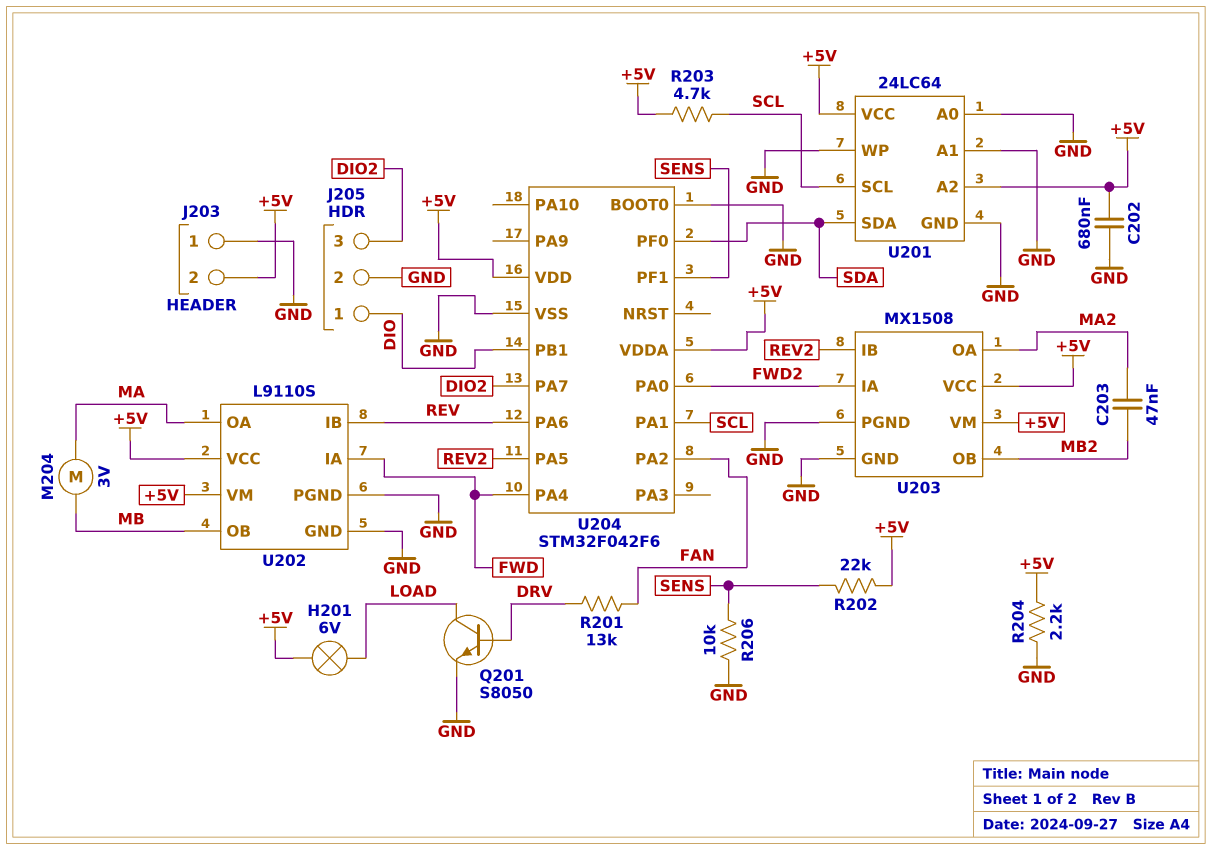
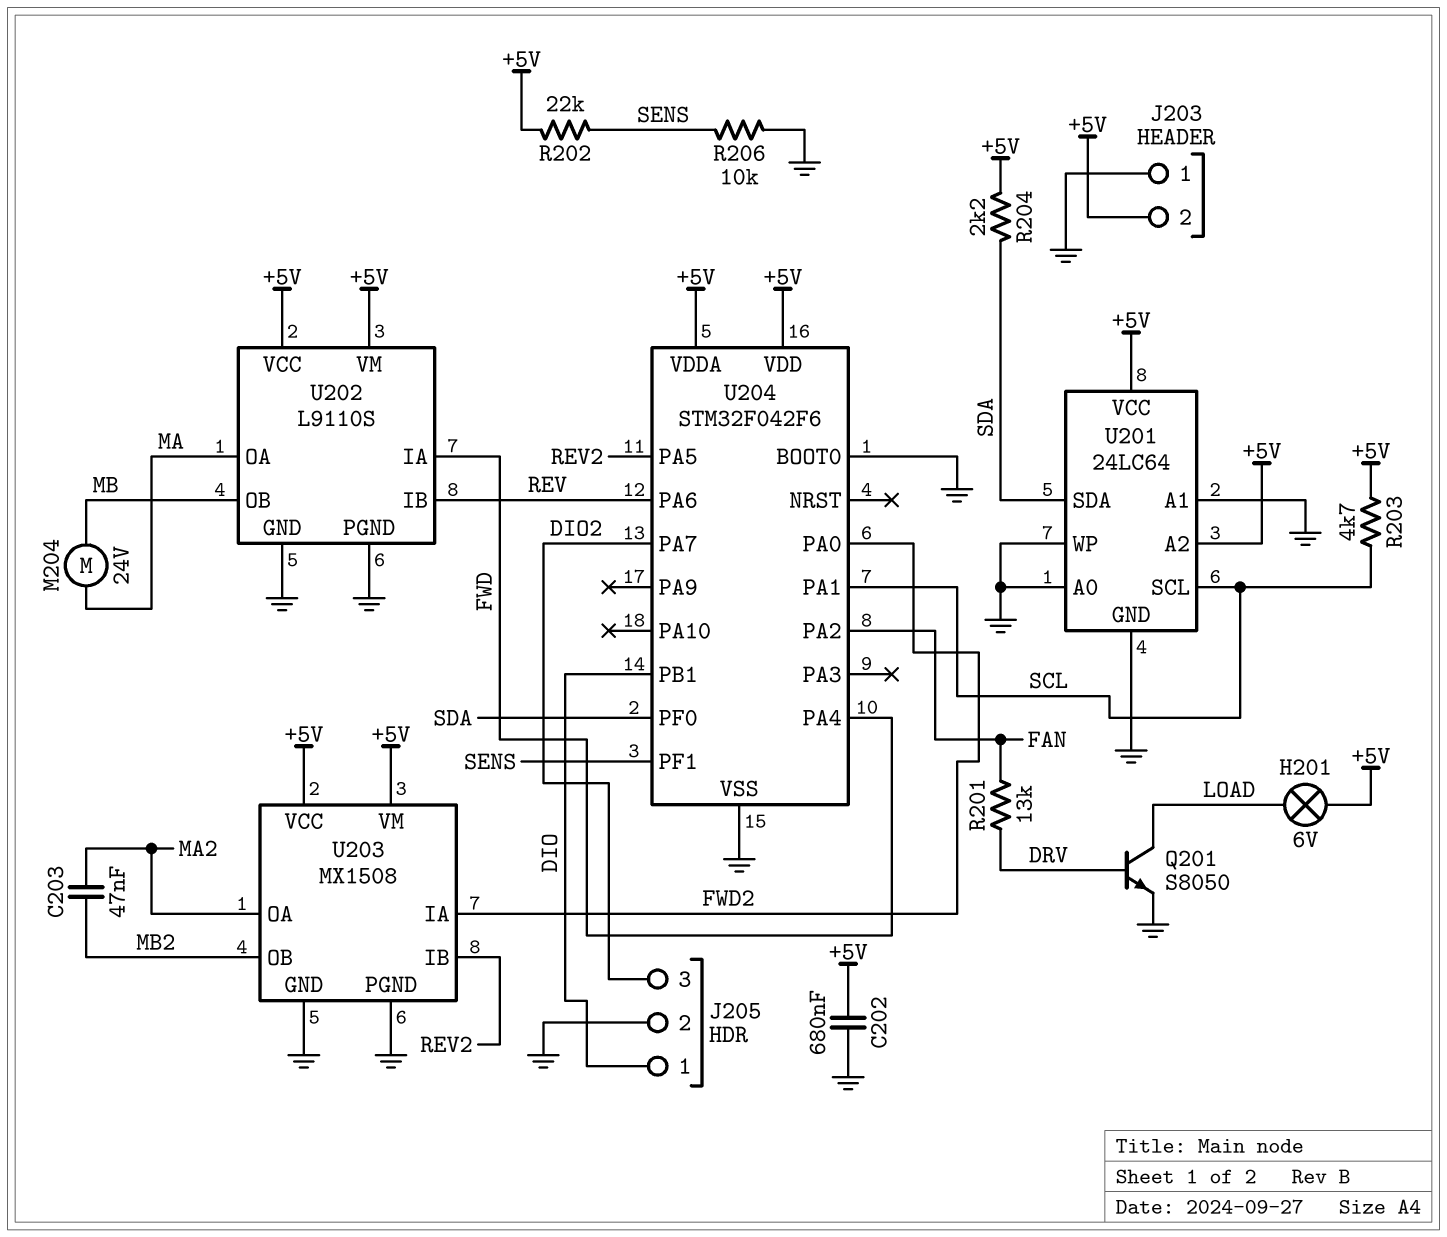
M204: motor 3V (MA, MB) -> motor 24V (MA, MB)
R204: 2.2k (+5V, GND) -> 2.2k (+5V, SDA)

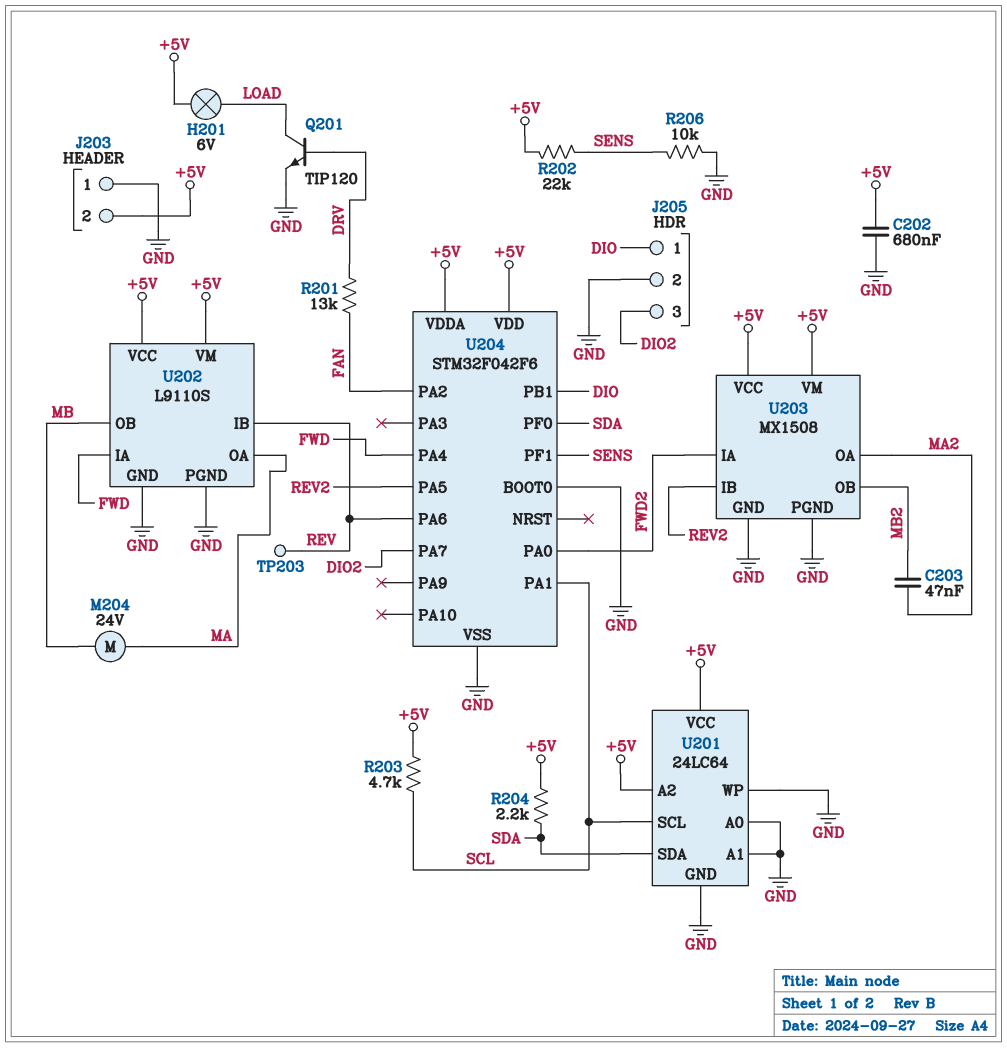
Q201: NPN S8050 (B DRV, C LOAD, E GND) -> NPN TIP120 (B DRV, C LOAD, E GND)
TP203: none -> test point (REV)

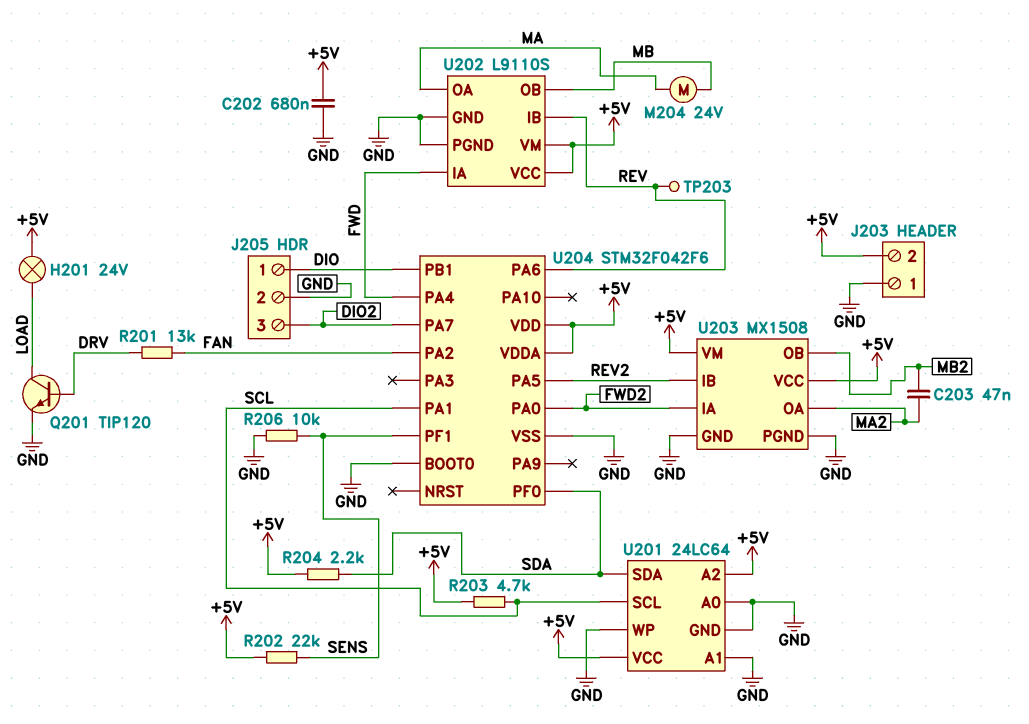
H201: lamp 6V (+5V, LOAD) -> lamp 24V (+5V, LOAD)

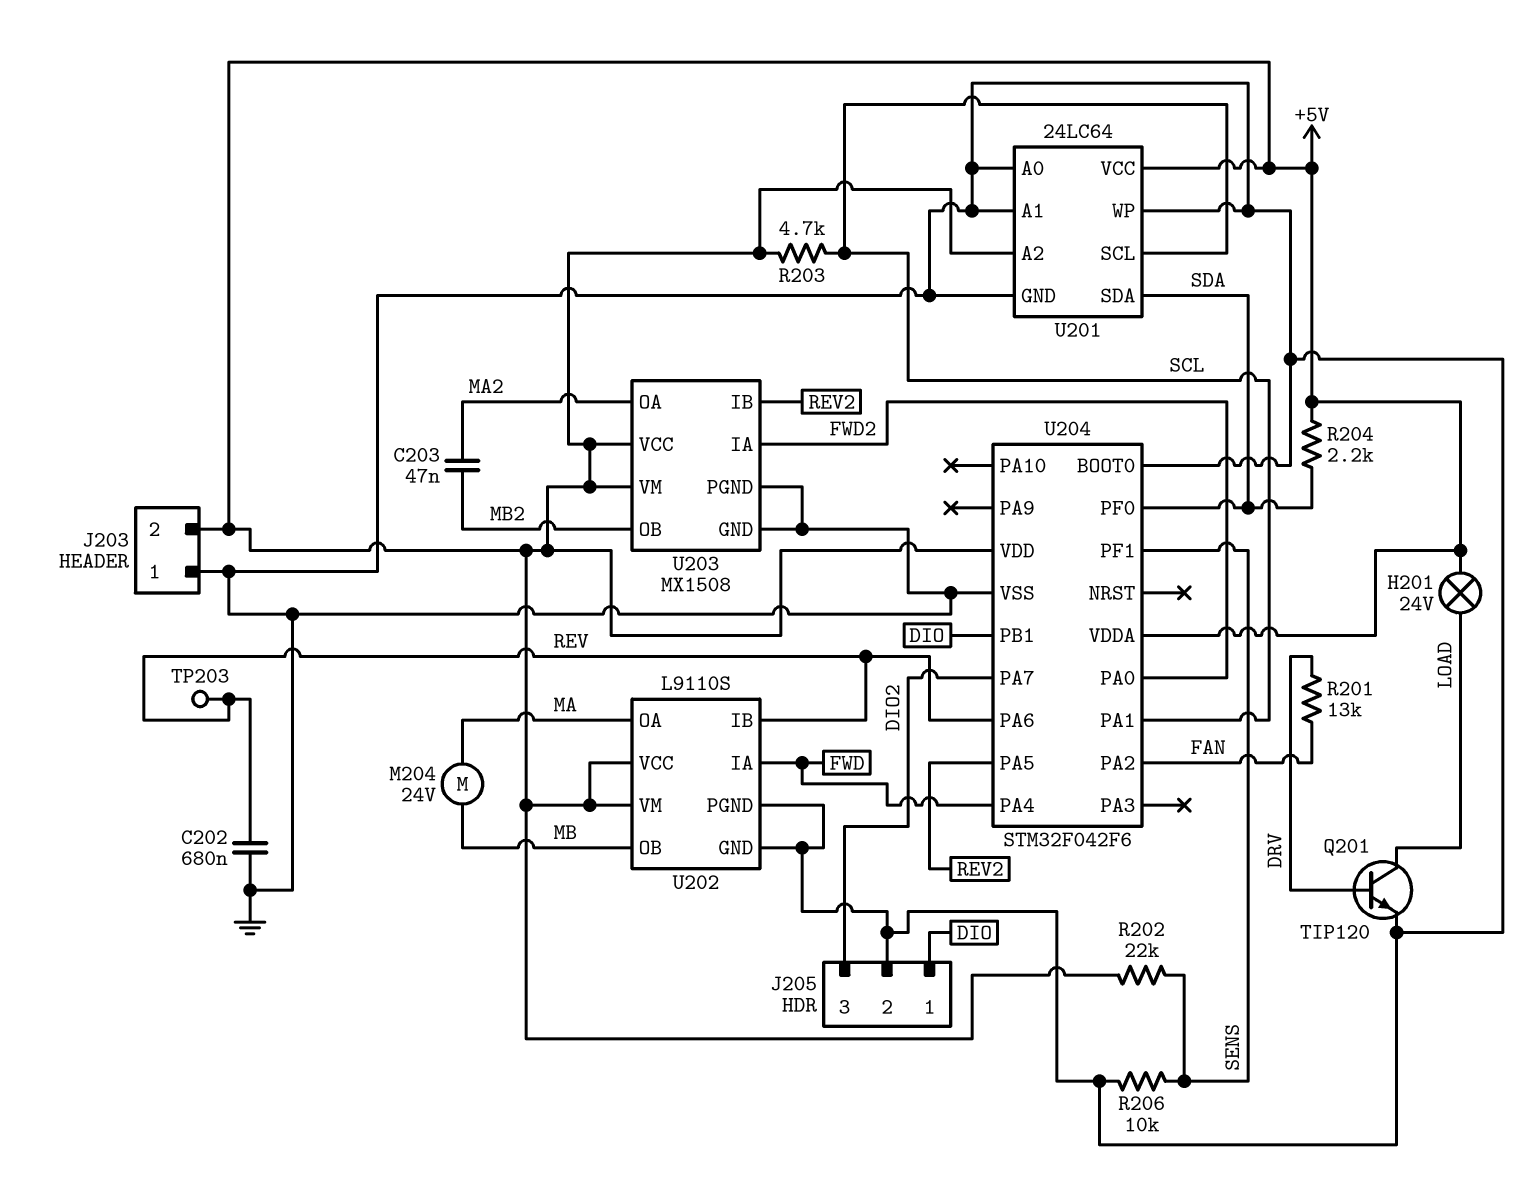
C202: 680nF (+5V, GND) -> 680nF (GND, REV)

